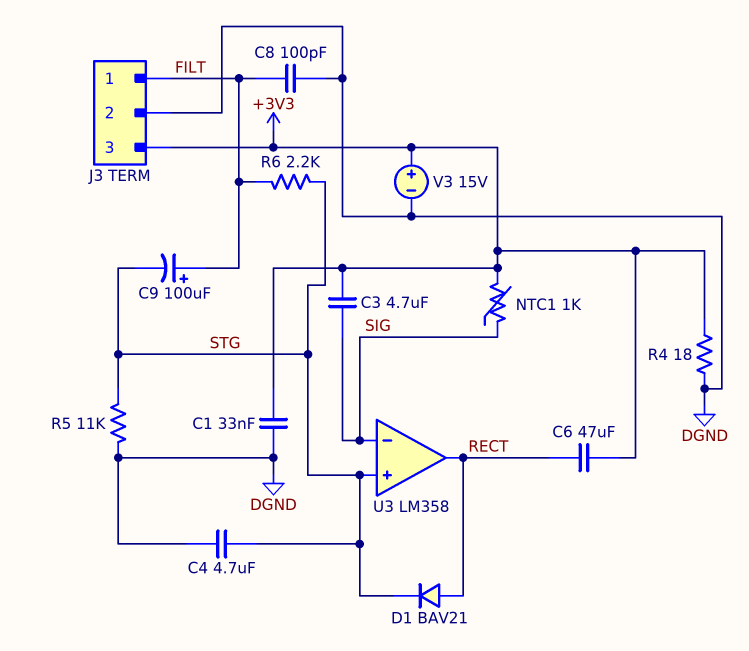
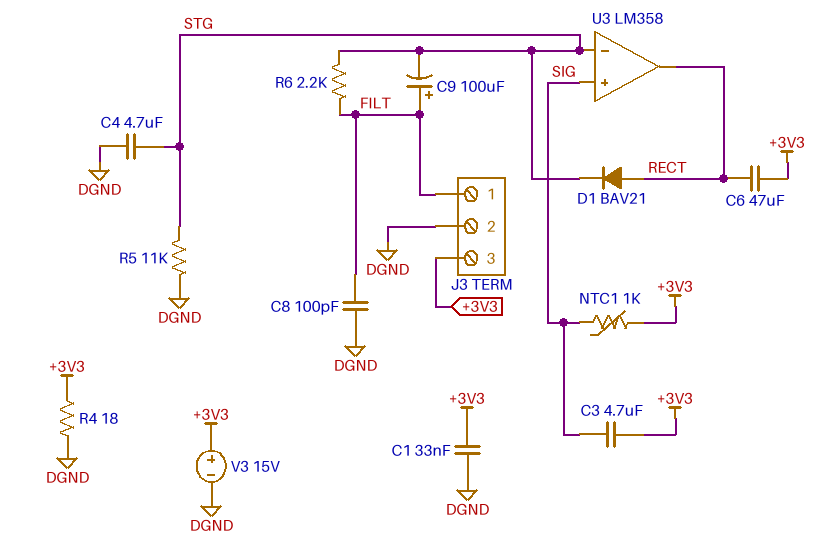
U3 pin in+: STG -> SIG
U3 pin in-: SIG -> STG

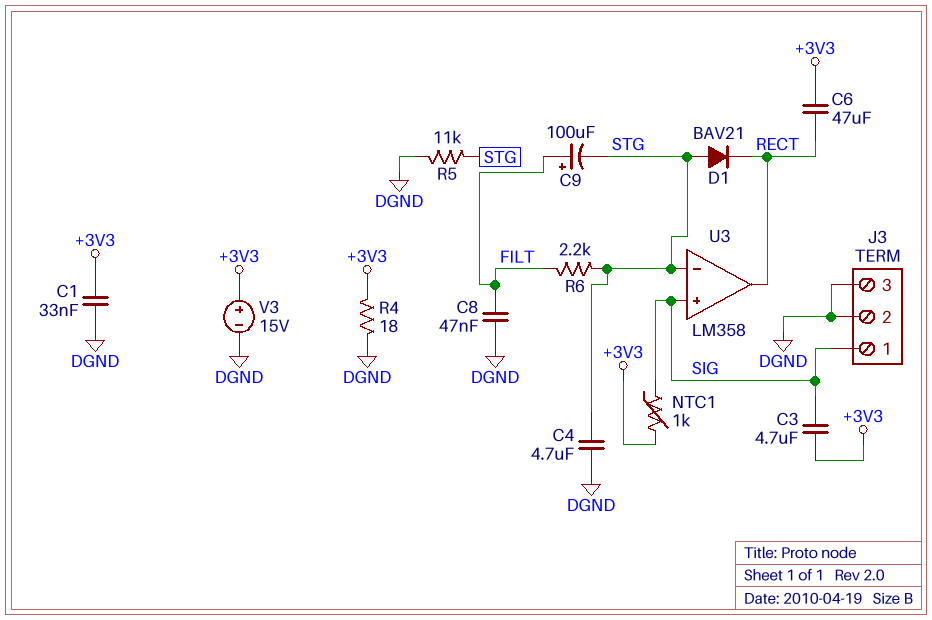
C8: 100pF (DGND, FILT) -> 47nF (DGND, FILT)
D1: diode BAV21 (A RECT, K STG) -> diode BAV21 (A STG, K RECT)
J3 pin 1: FILT -> SIG
J3 pin 3: +3V3 -> DGND

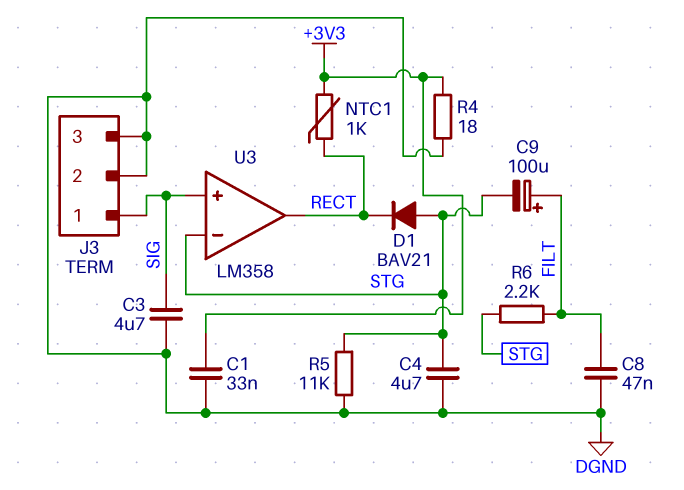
C3: 4.7uF (+3V3, SIG) -> 4.7uF (DGND, SIG)
C6: 47uF (+3V3, RECT) -> none
NTC1: 1k (+3V3, SIG) -> 1k (+3V3, RECT)
V3: 15V (plus +3V3, minus DGND) -> none

